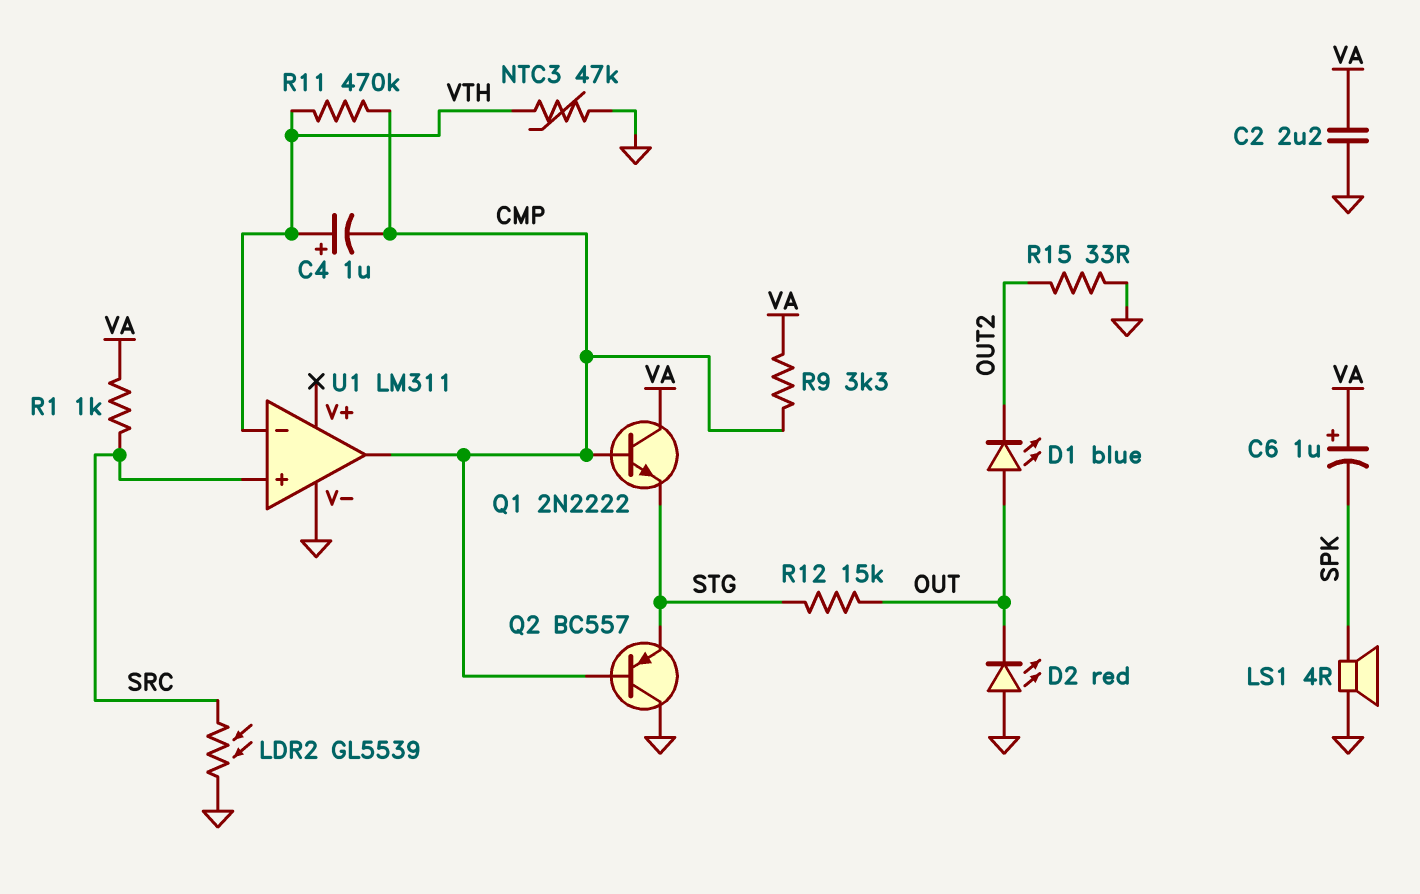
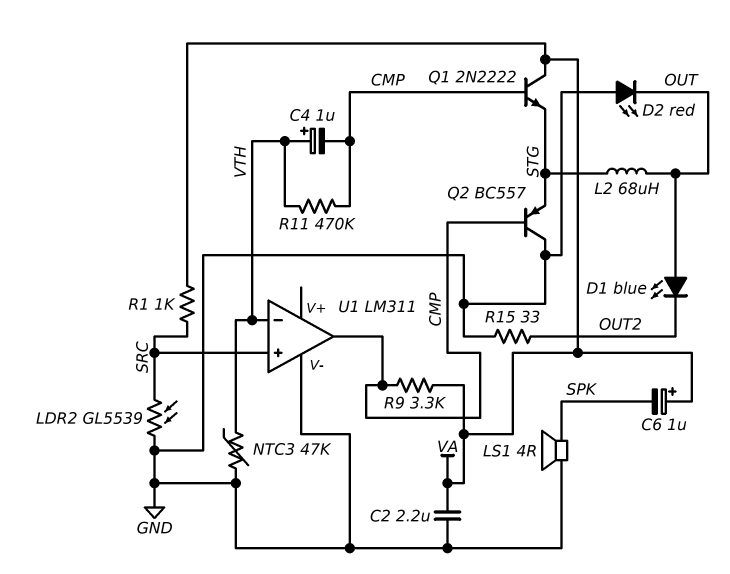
L2: none -> 68uH (OUT, STG)
R12: 15k (OUT, STG) -> none

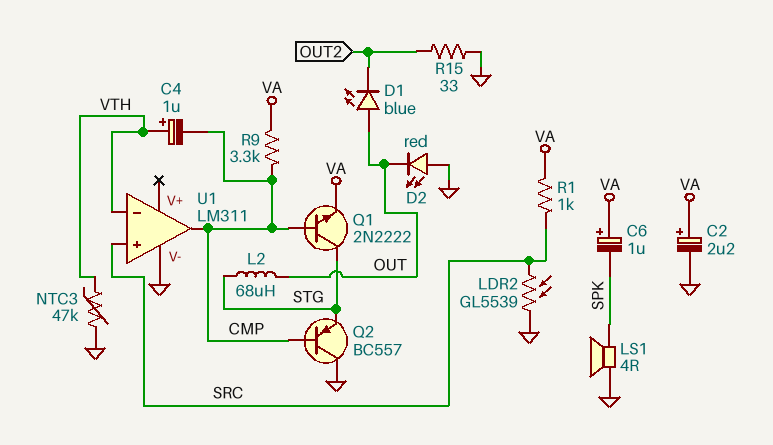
C2: 2.2uF (GND, VA) -> 2.2uF (plus VA, minus GND)
Q1: NPN 2N2222 (B CMP, C VA, E STG) -> NPN 2N2222 (B CMP, C STG, E VA)
R11: 470k (CMP, VTH) -> none

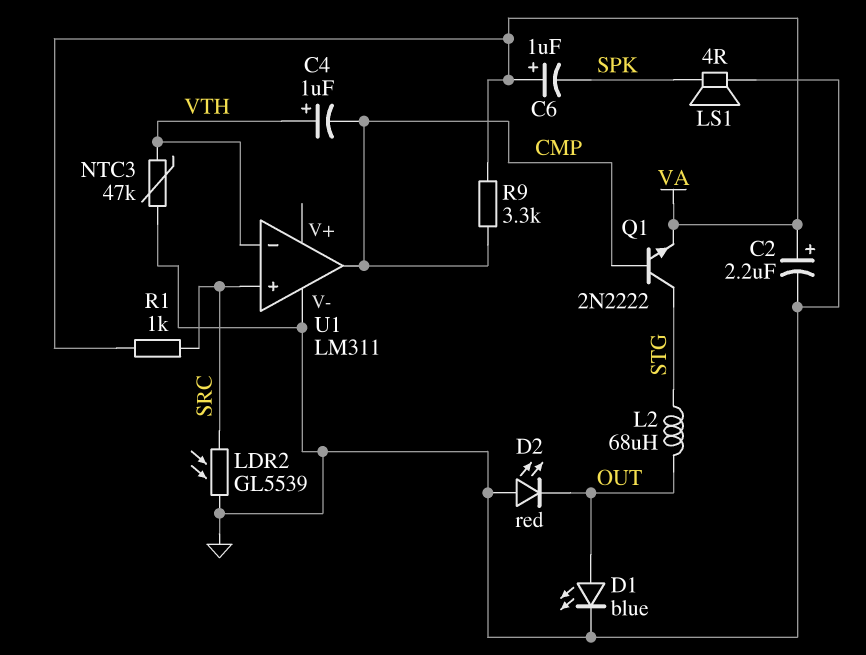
D1: LED blue (A OUT, K OUT2) -> LED blue (A OUT, K GND)
Q2: PNP BC557 (B CMP, C GND, E STG) -> none
R15: 33 (GND, OUT2) -> none

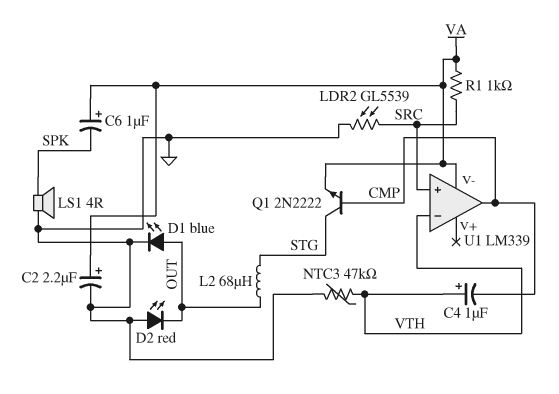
R9: 3.3k (CMP, VA) -> none
U1: LM311 -> LM339
U1 pin V-: GND -> VA

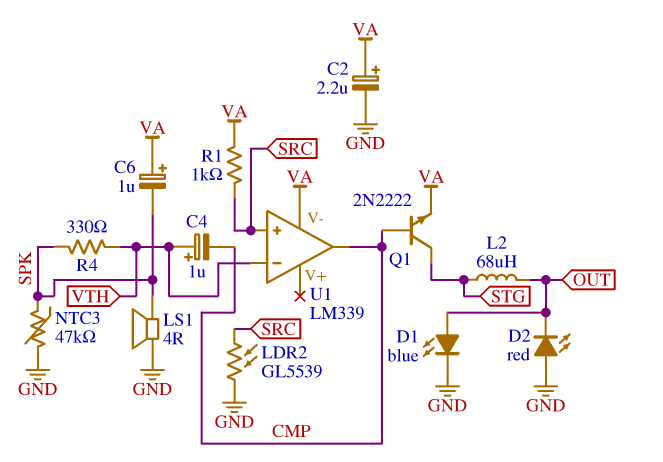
NTC3: 47k (GND, VTH) -> 47k (GND, SPK)
R4: none -> 330 (SPK, VTH)

